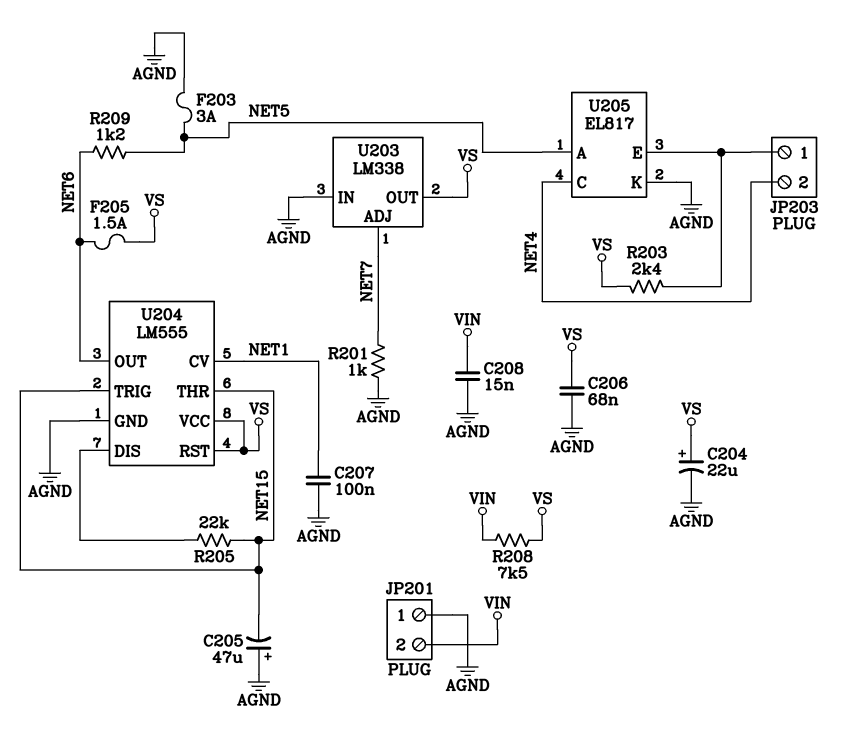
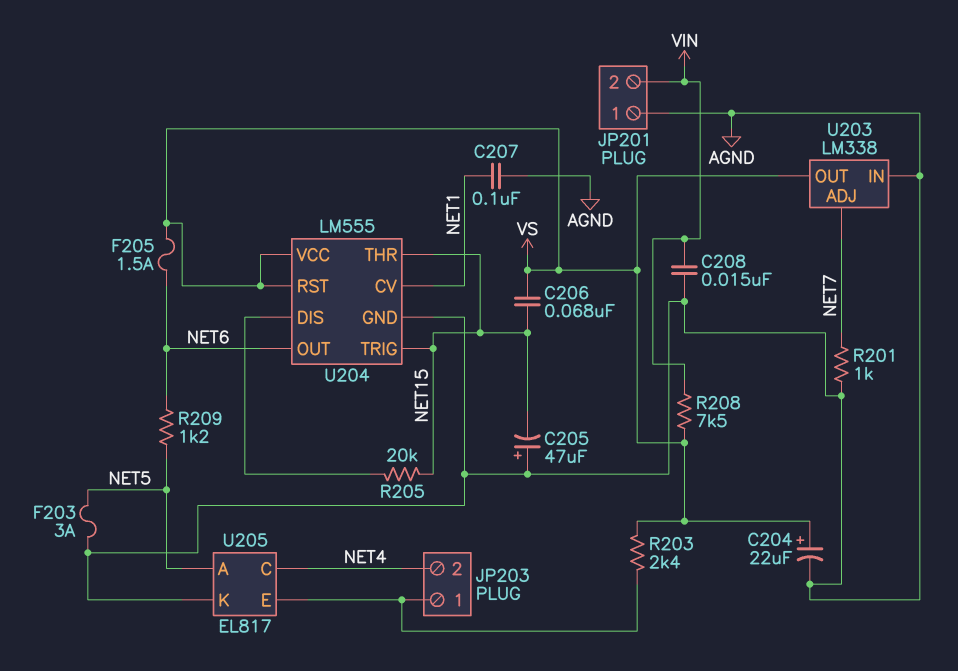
C206: 68nF (AGND, VS) -> 68nF (NET15, VS)
R205: 22k (NET15, U204/DIS) -> 20k (NET15, U204/DIS)

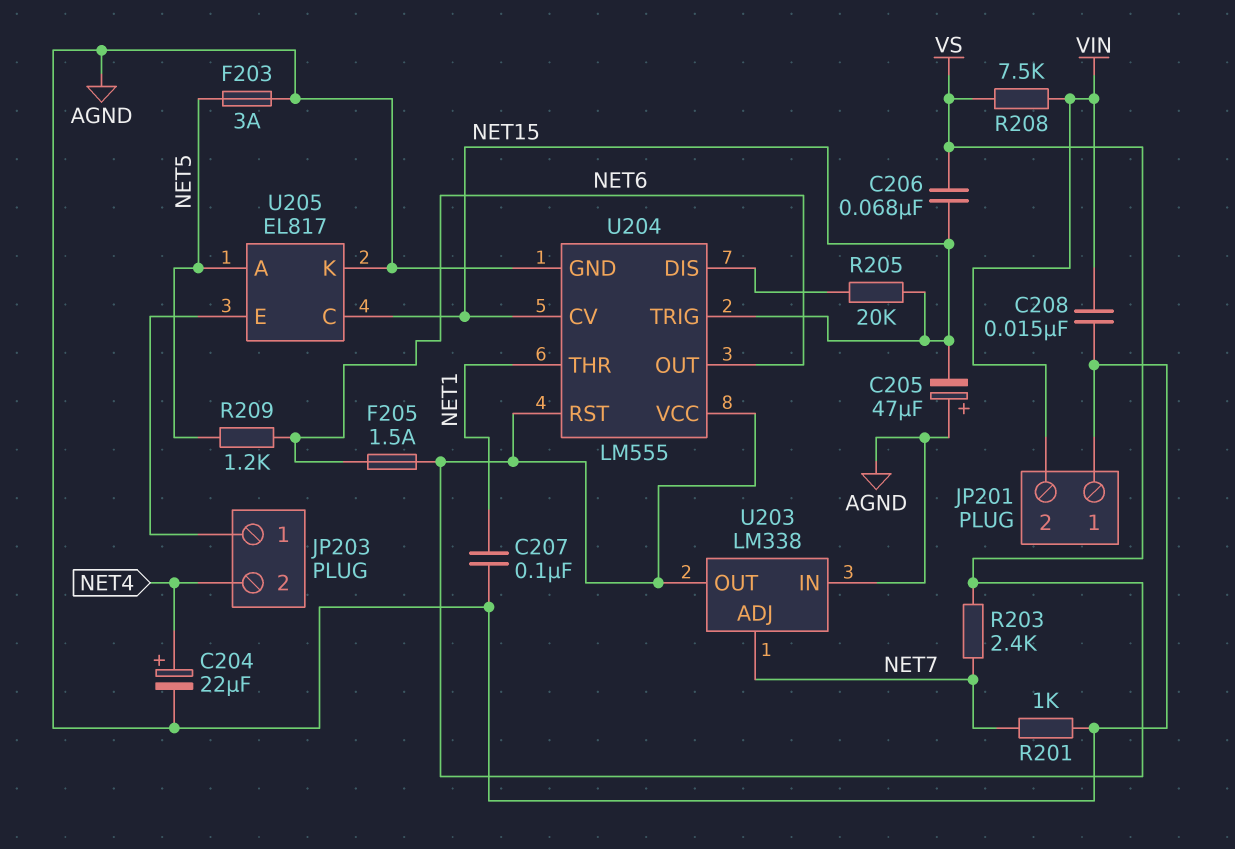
C204: 22uF (plus VS, minus AGND) -> 22uF (plus NET4, minus AGND)
R203: 2.4k (JP203/1, VS) -> 2.4k (NET7, VS)
U204 pin CV: NET1 -> NET15
U204 pin THR: NET15 -> NET1
U205 pin C: NET4 -> NET15

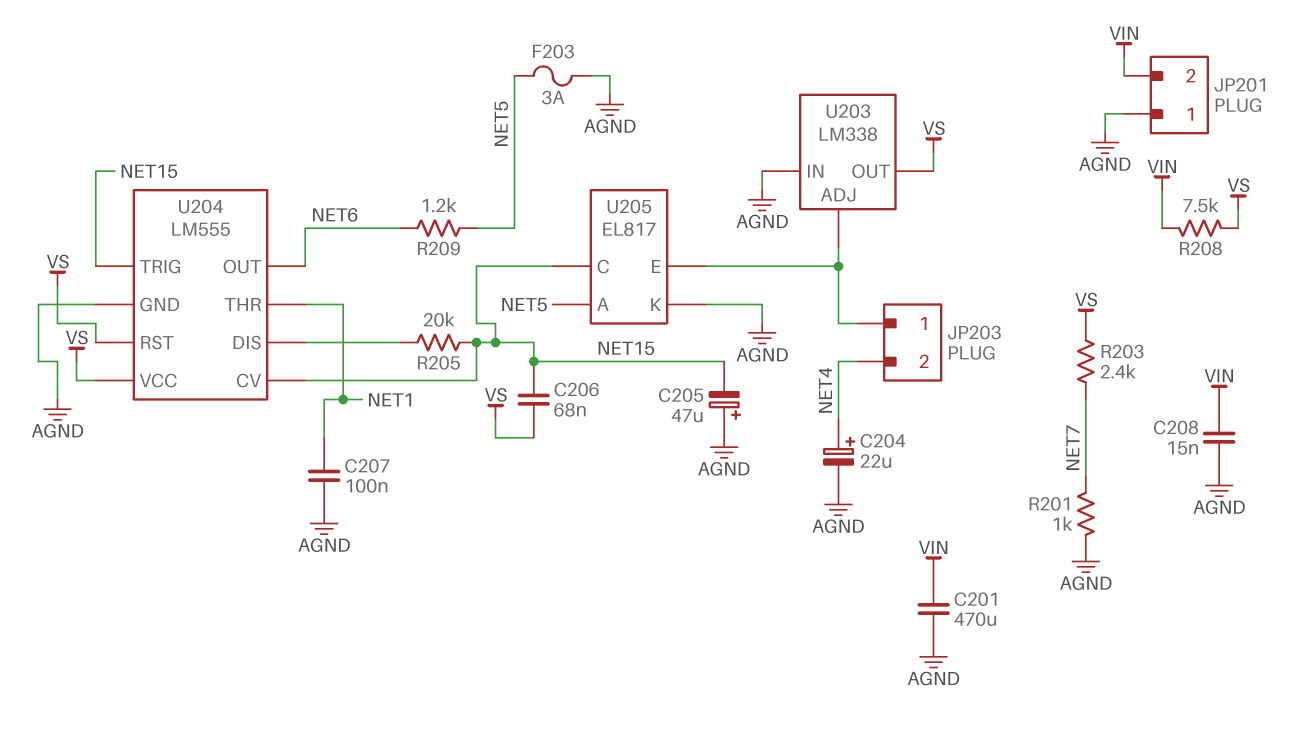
C201: none -> 470uF (AGND, VIN)
F205: 1.5A (NET6, VS) -> none
U203 pin ADJ: NET7 -> JP203/1

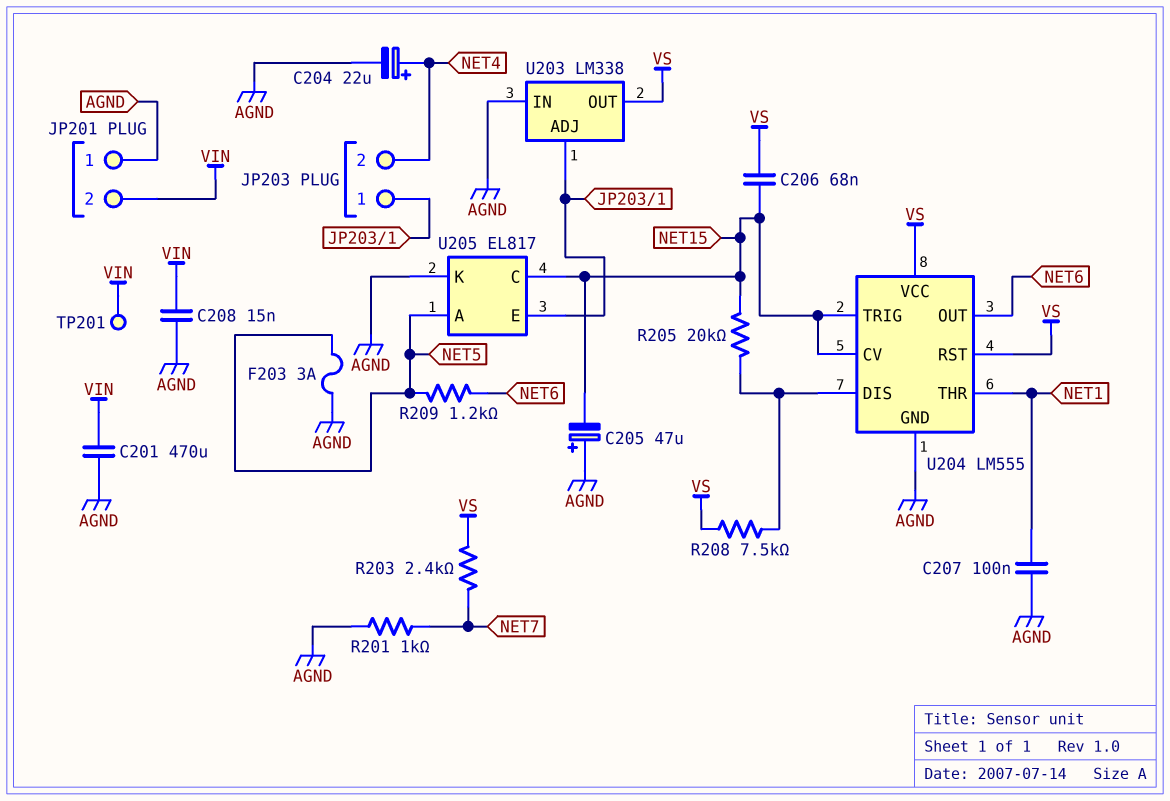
R208: 7.5k (VIN, VS) -> 7.5k (U204/DIS, VS)
TP201: none -> test point (VIN)

